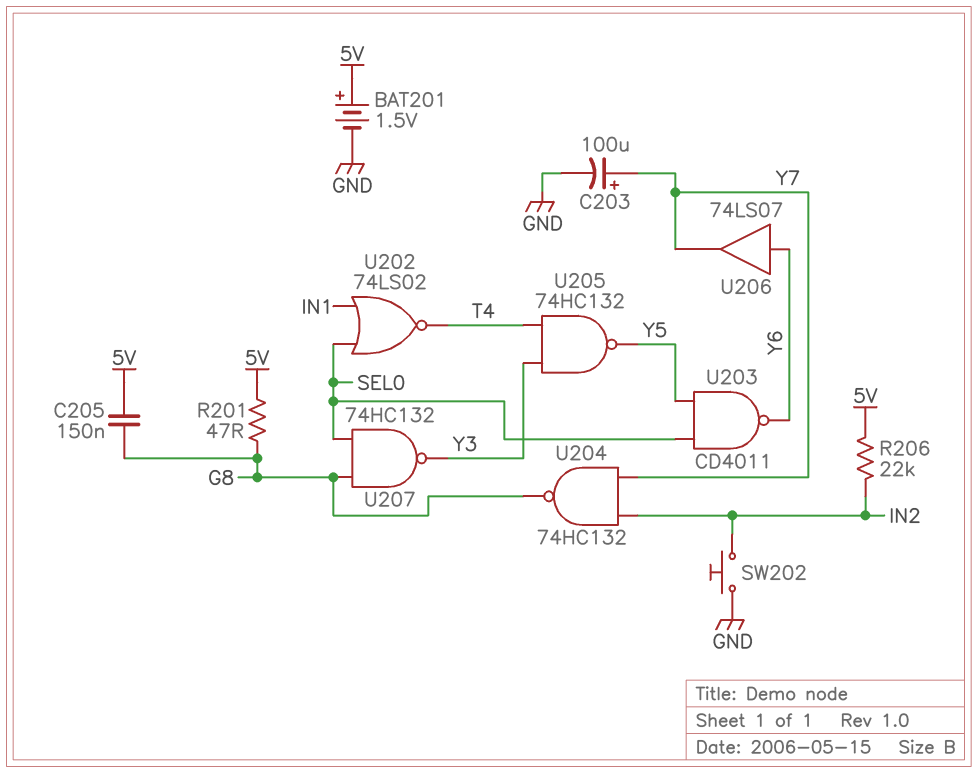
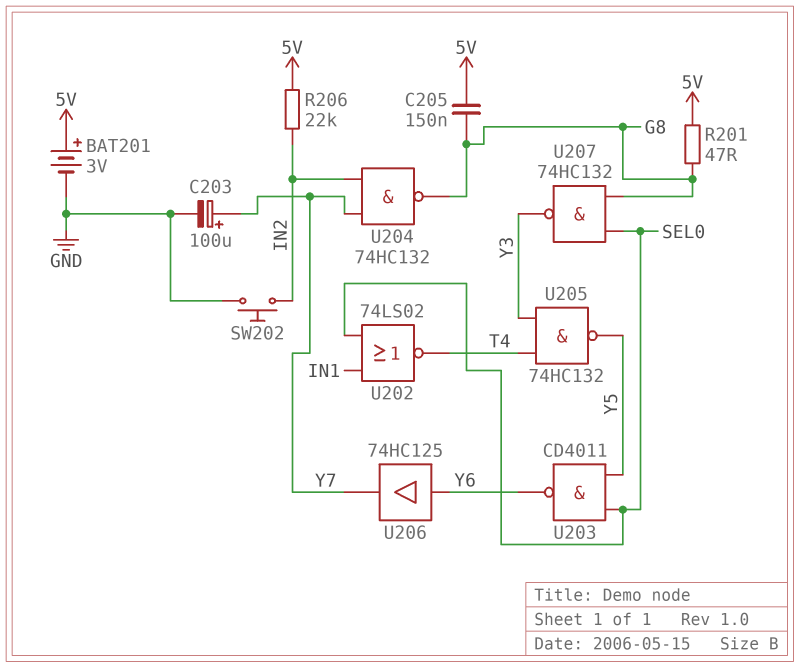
BAT201: 1.5V (plus 5V, minus GND) -> 3V (plus 5V, minus GND)
U206: buffer 74LS07 (in Y6, out Y7) -> buffer 74HC125 (in Y6, out Y7)

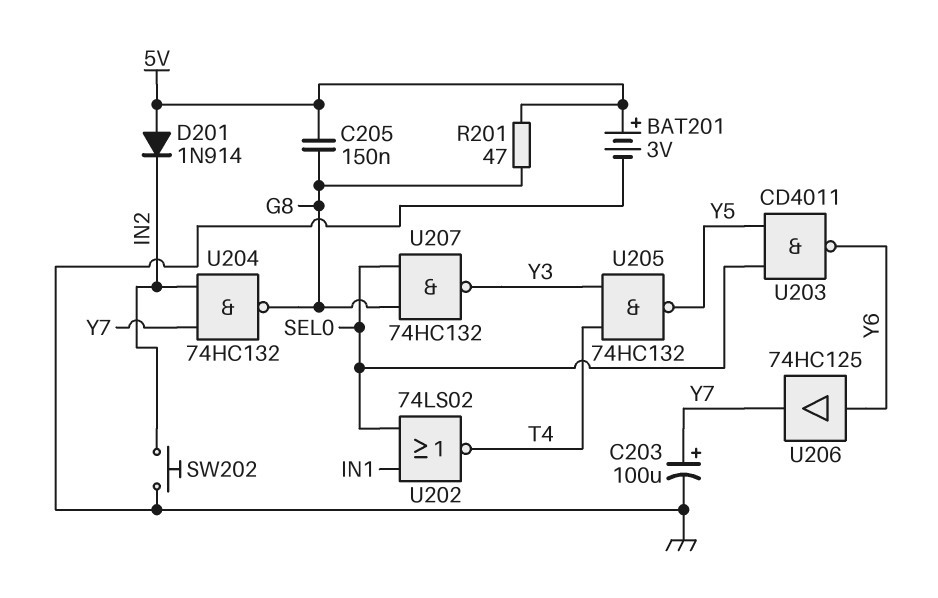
D201: none -> diode 1N914 (A 5V, K IN2)
R206: 22k (5V, IN2) -> none

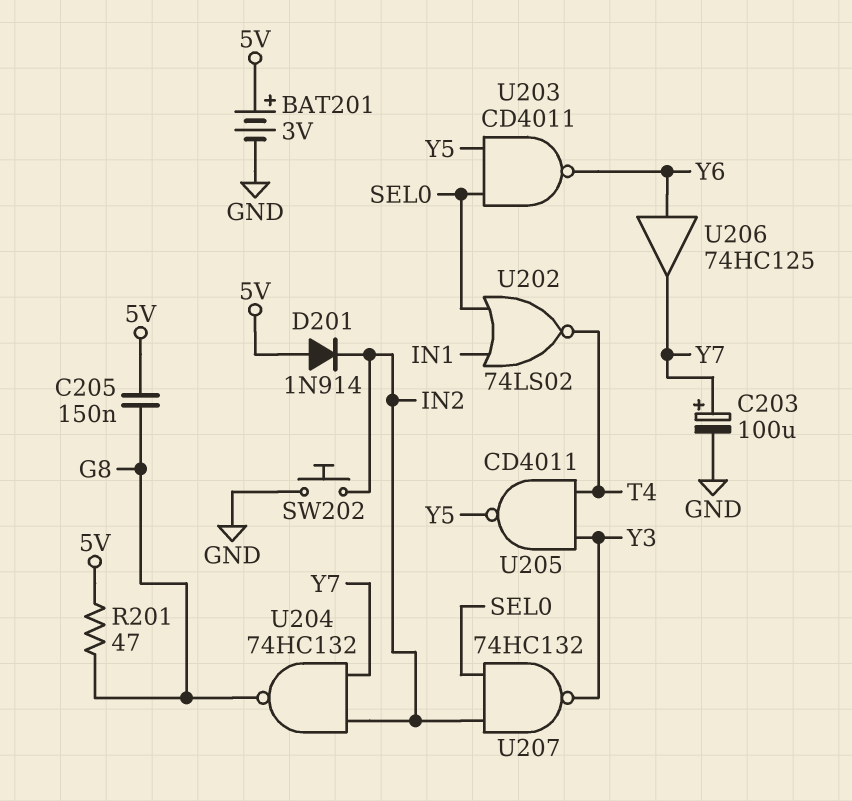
U205: NAND 74HC132 (in T4, in Y3, out Y5) -> NAND CD4011 (in T4, in Y3, out Y5)
U207: NAND 74HC132 (in G8, in SEL0, out Y3) -> NAND 74HC132 (in IN2, in SEL0, out Y3)

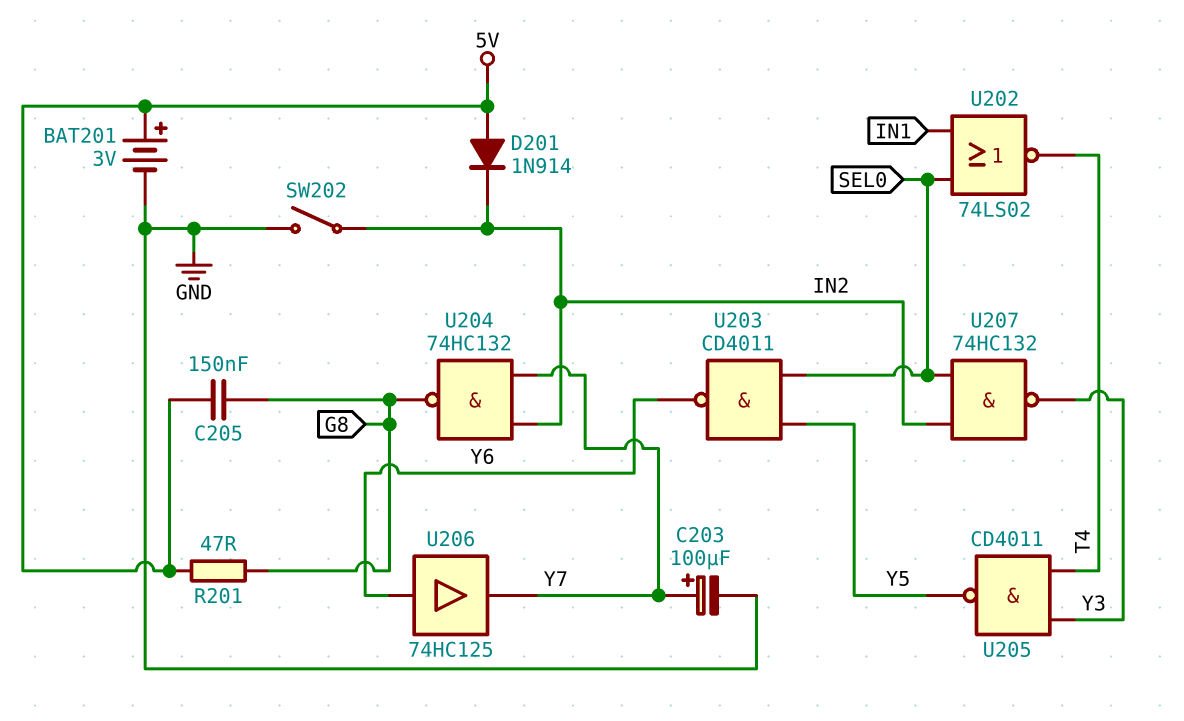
SW202: button (GND, IN2) -> switch (GND, IN2)

